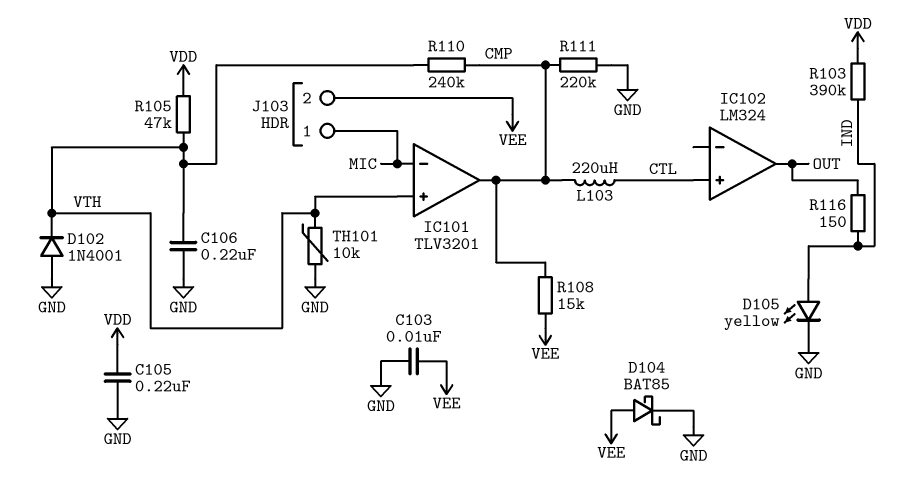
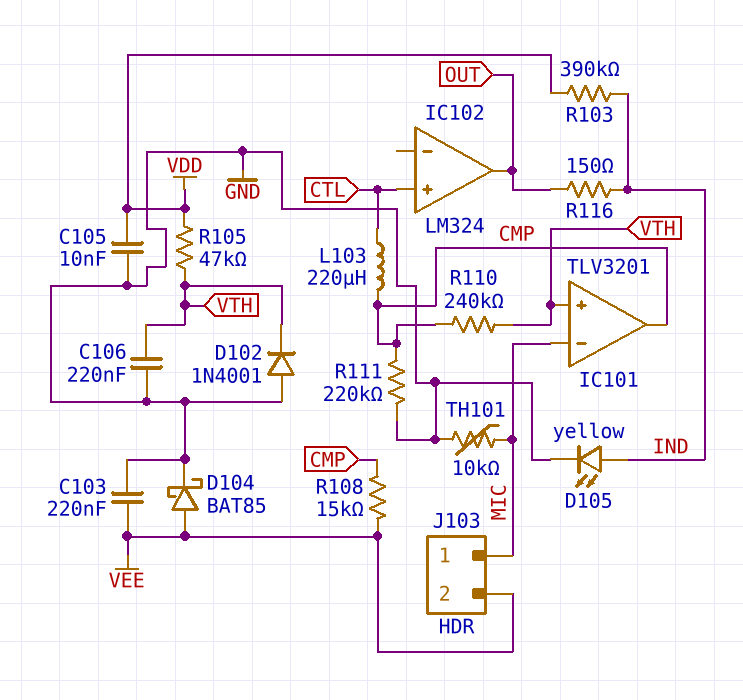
C103: 10nF (GND, VEE) -> 220nF (GND, VEE)
C105: 220nF (GND, VDD) -> 10nF (GND, VDD)
TH101: 10k (GND, VTH) -> 10k (GND, MIC)

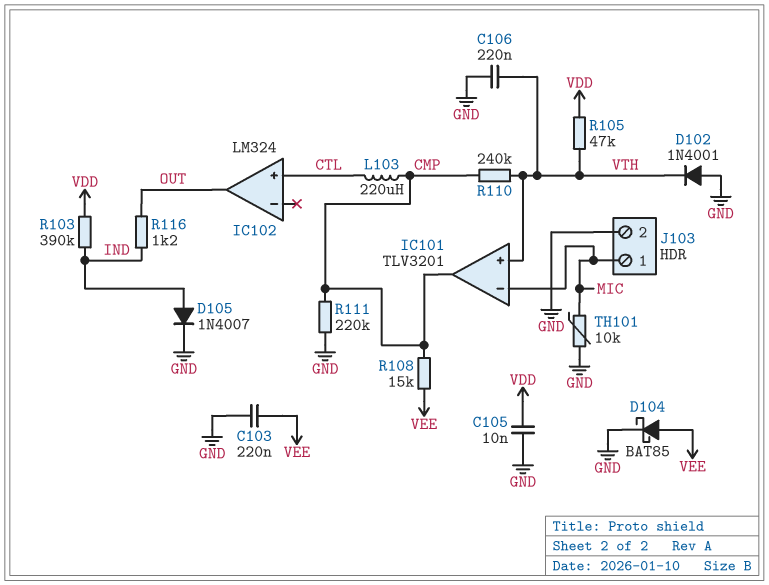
D105: LED yellow (A IND, K GND) -> diode 1N4007 (A IND, K GND)
J103 pin 2: VEE -> GND
R116: 150 (IND, OUT) -> 1.2k (IND, OUT)

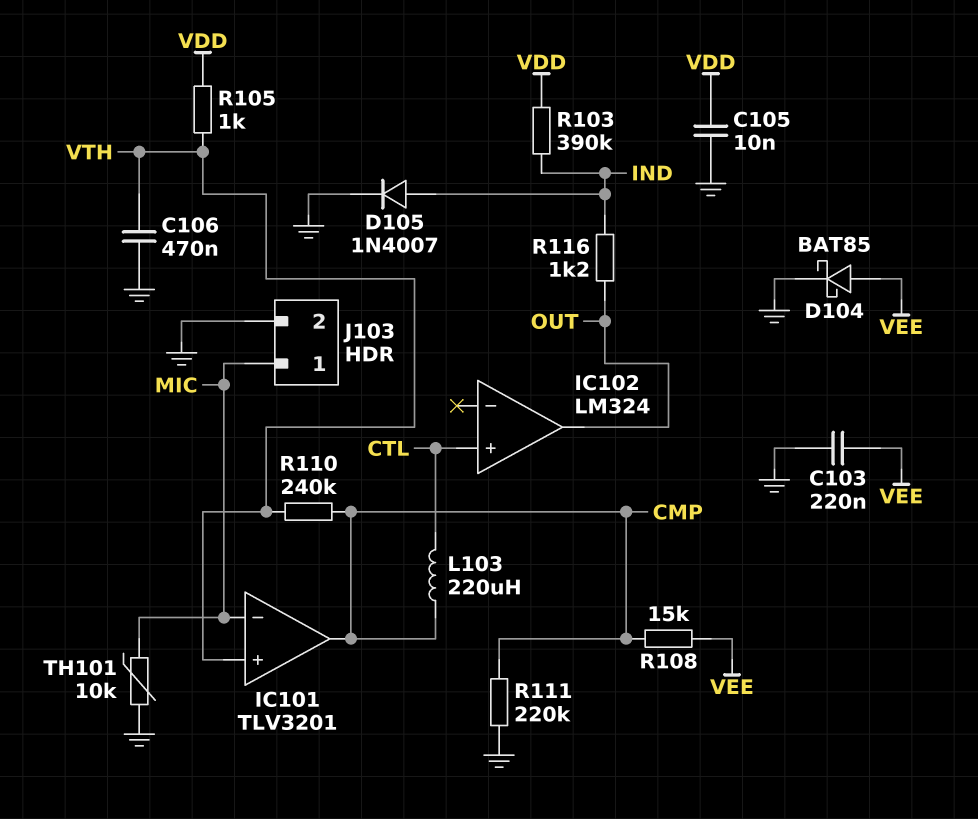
C106: 220nF (GND, VTH) -> 470nF (GND, VTH)
D102: diode 1N4001 (A GND, K VTH) -> none
R105: 47k (VDD, VTH) -> 1k (VDD, VTH)

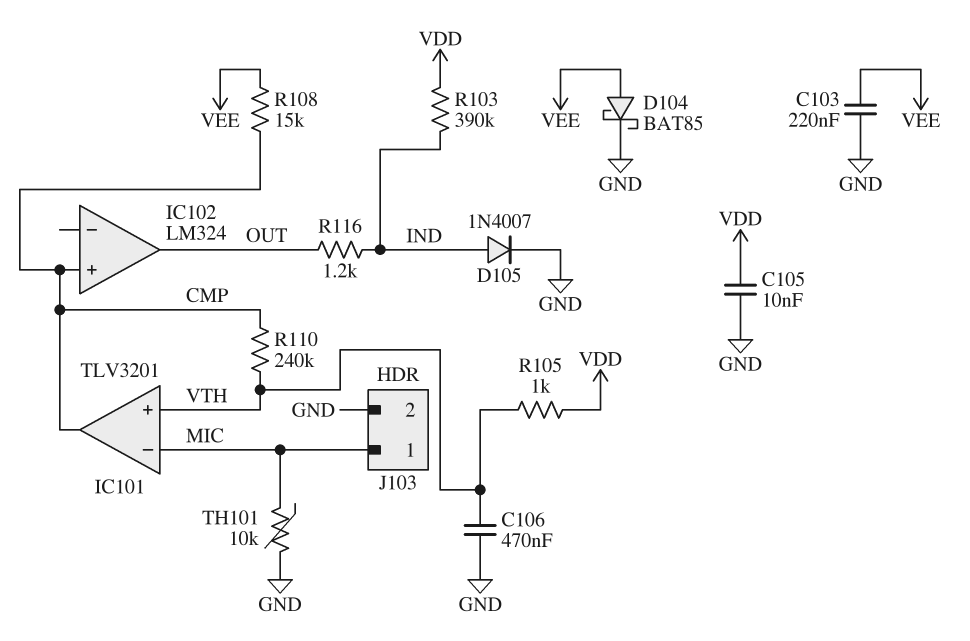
IC102 pin in+: CTL -> CMP
L103: 220uH (CMP, CTL) -> none
R111: 220k (CMP, GND) -> none

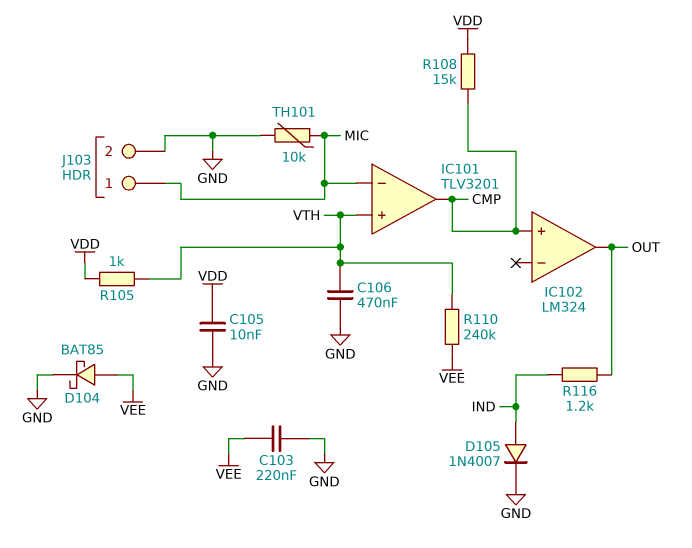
R103: 390k (IND, VDD) -> none
R108: 15k (CMP, VEE) -> 15k (CMP, VDD)
R110: 240k (CMP, VTH) -> 240k (VEE, VTH)

